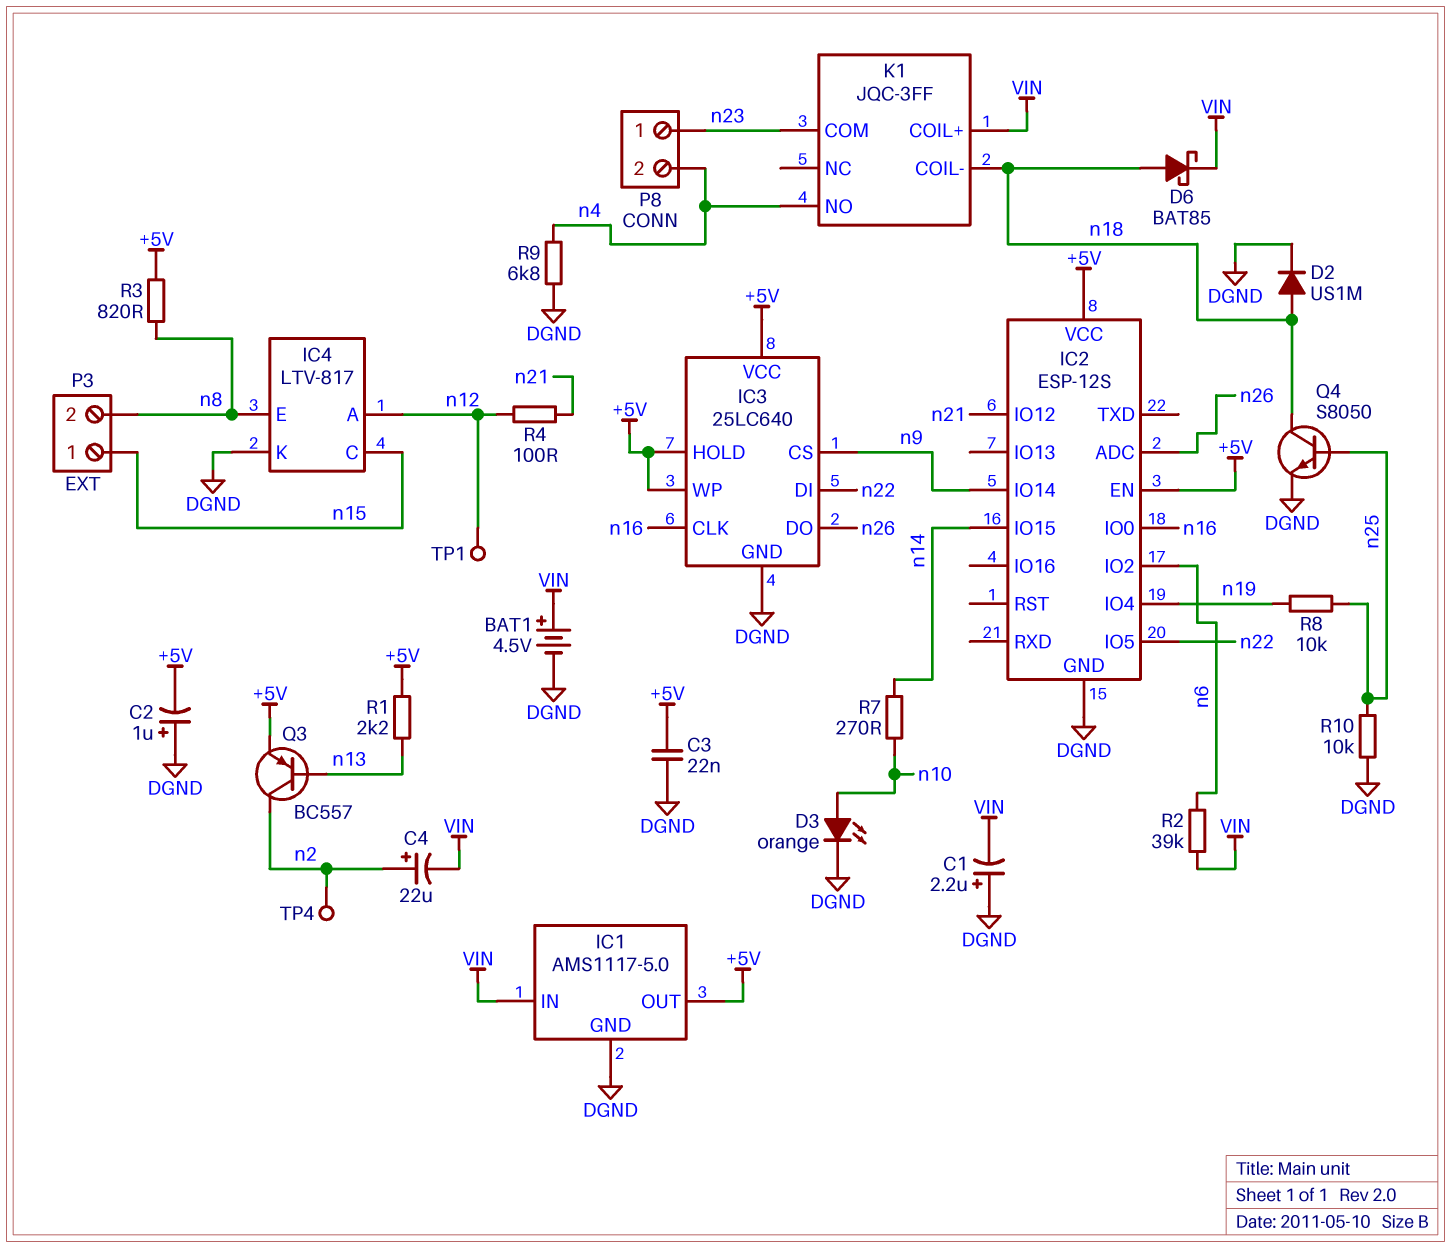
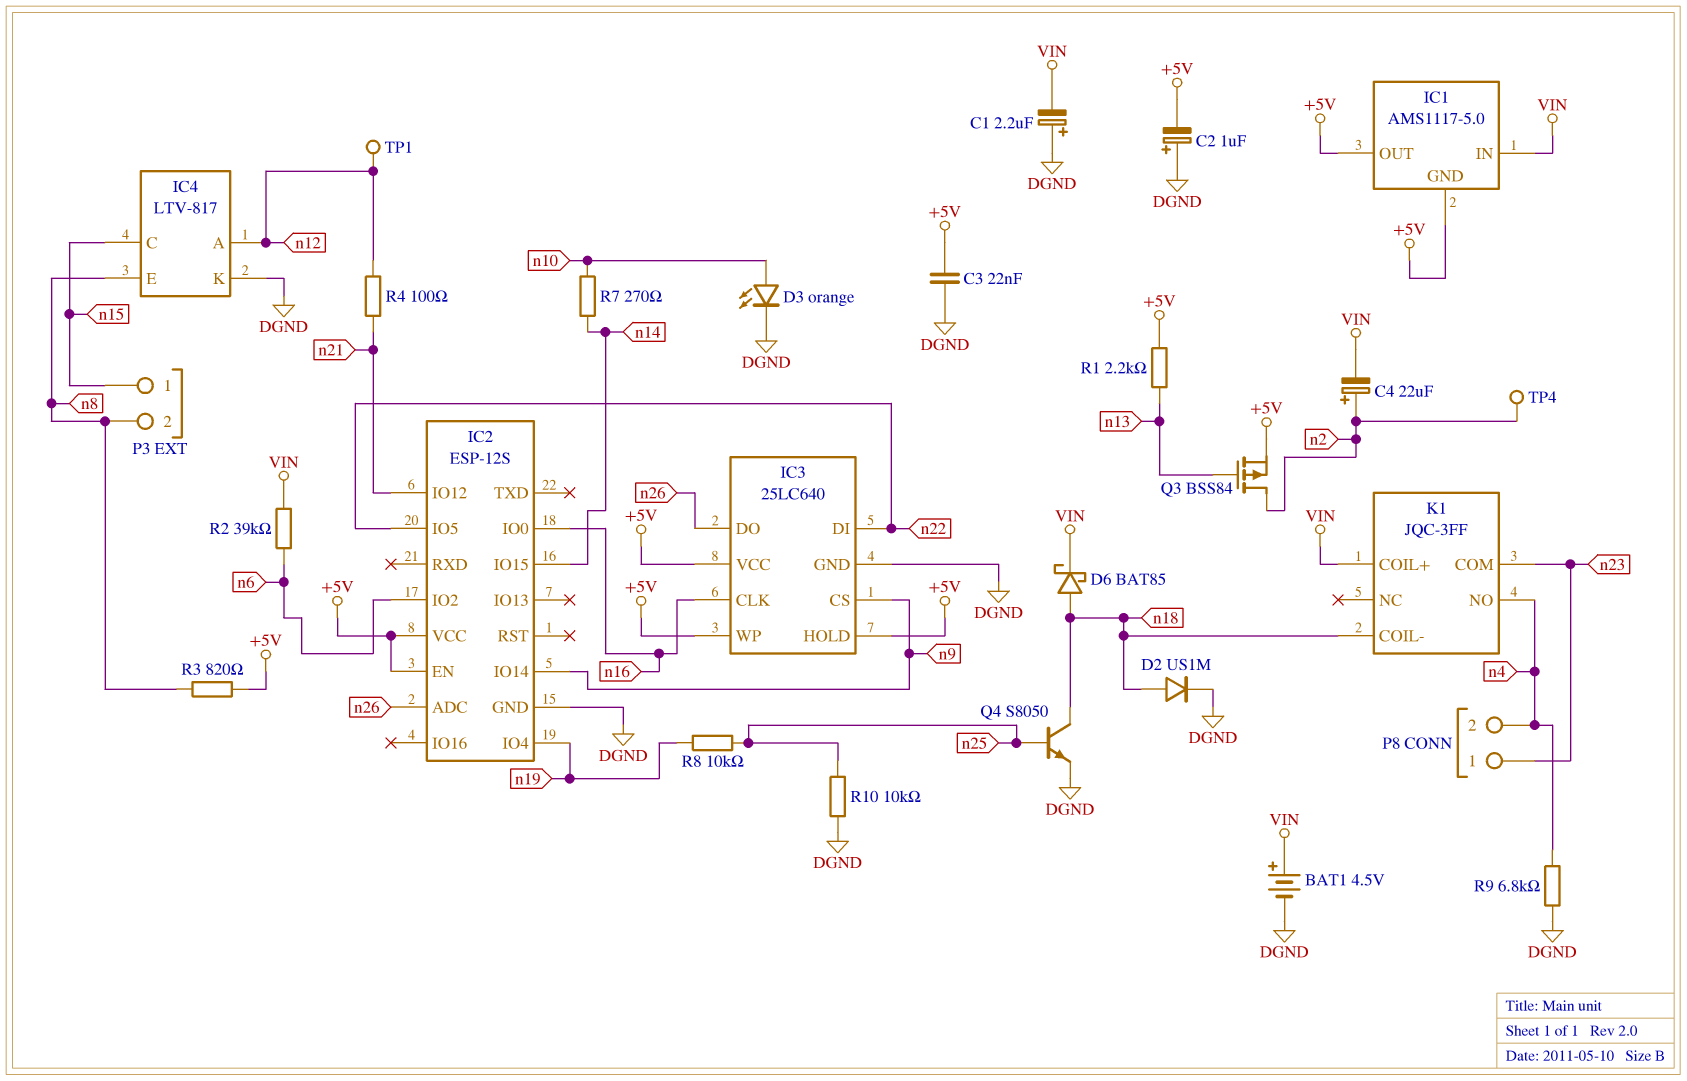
IC1 pin GND: DGND -> +5V
Q3: PNP BC557 (B n13, C n2, E +5V) -> PMOS BSS84 (G n13, D n2, S +5V)

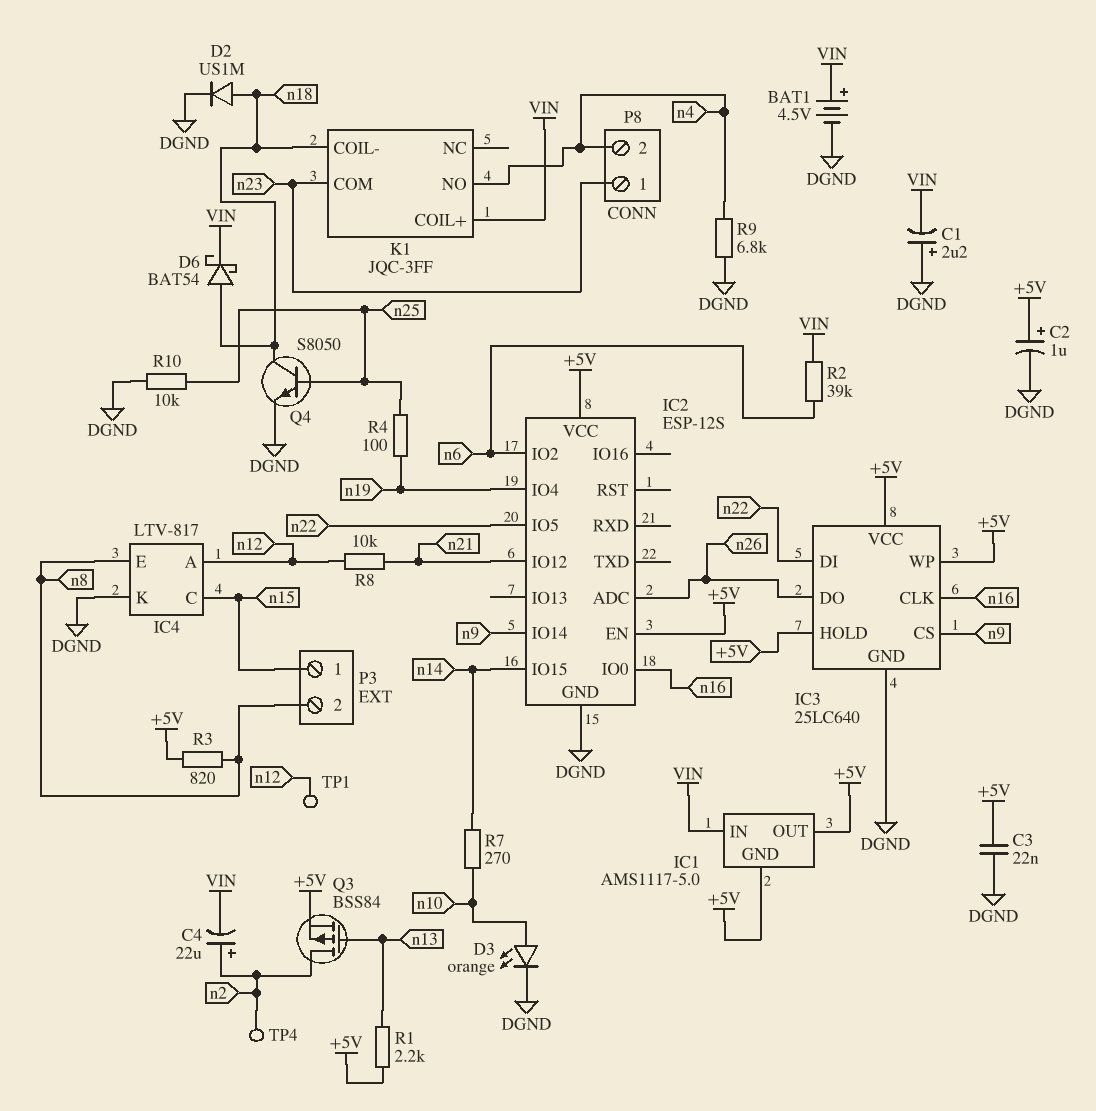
C2: 1uF (plus DGND, minus +5V) -> 1uF (plus +5V, minus DGND)
D6: schottky BAT85 (A n18, K VIN) -> schottky BAT54 (A n18, K VIN)
R4: 100 (n12, n21) -> 100 (n19, n25)
R8: 10k (n19, n25) -> 10k (n12, n21)

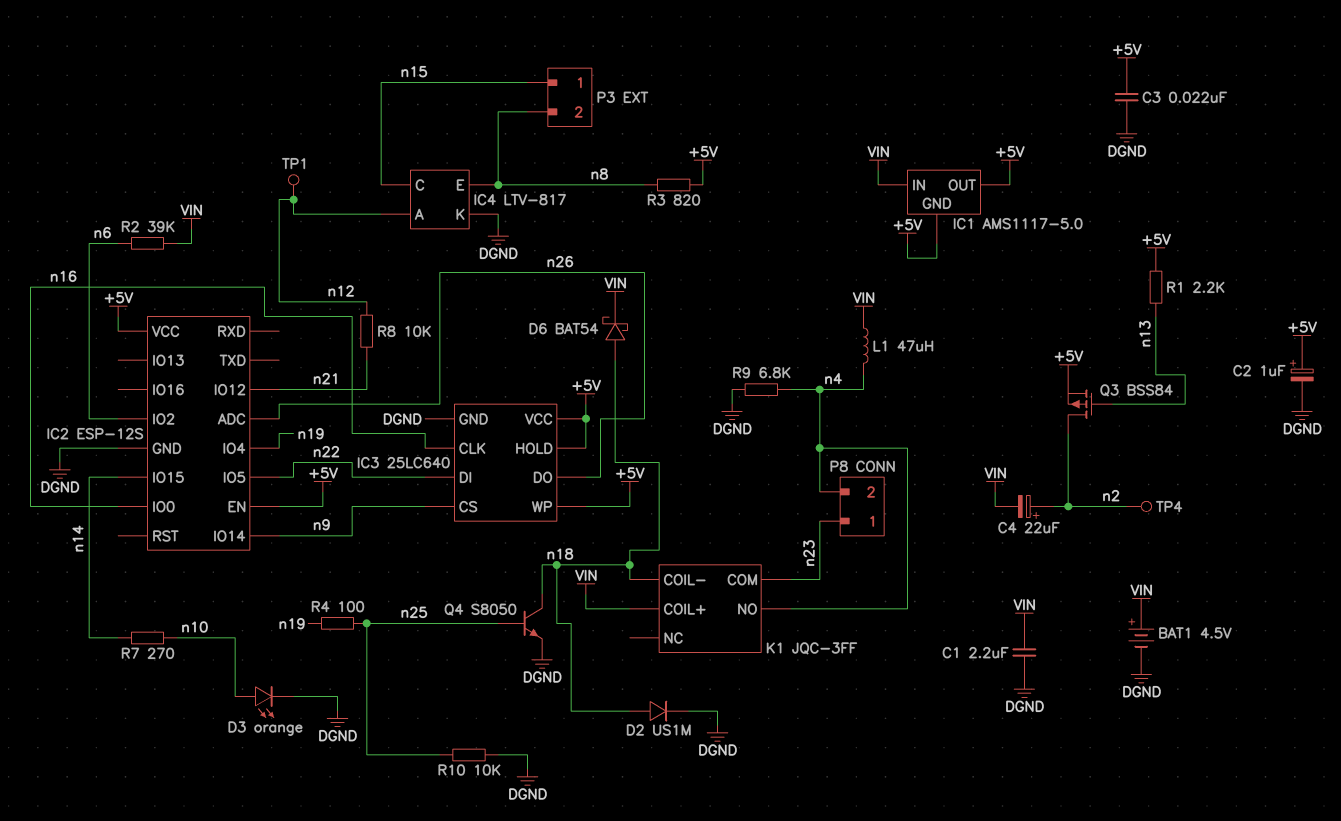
C1: 2.2uF (plus DGND, minus VIN) -> 2.2uF (DGND, VIN)
L1: none -> 47uH (VIN, n4)

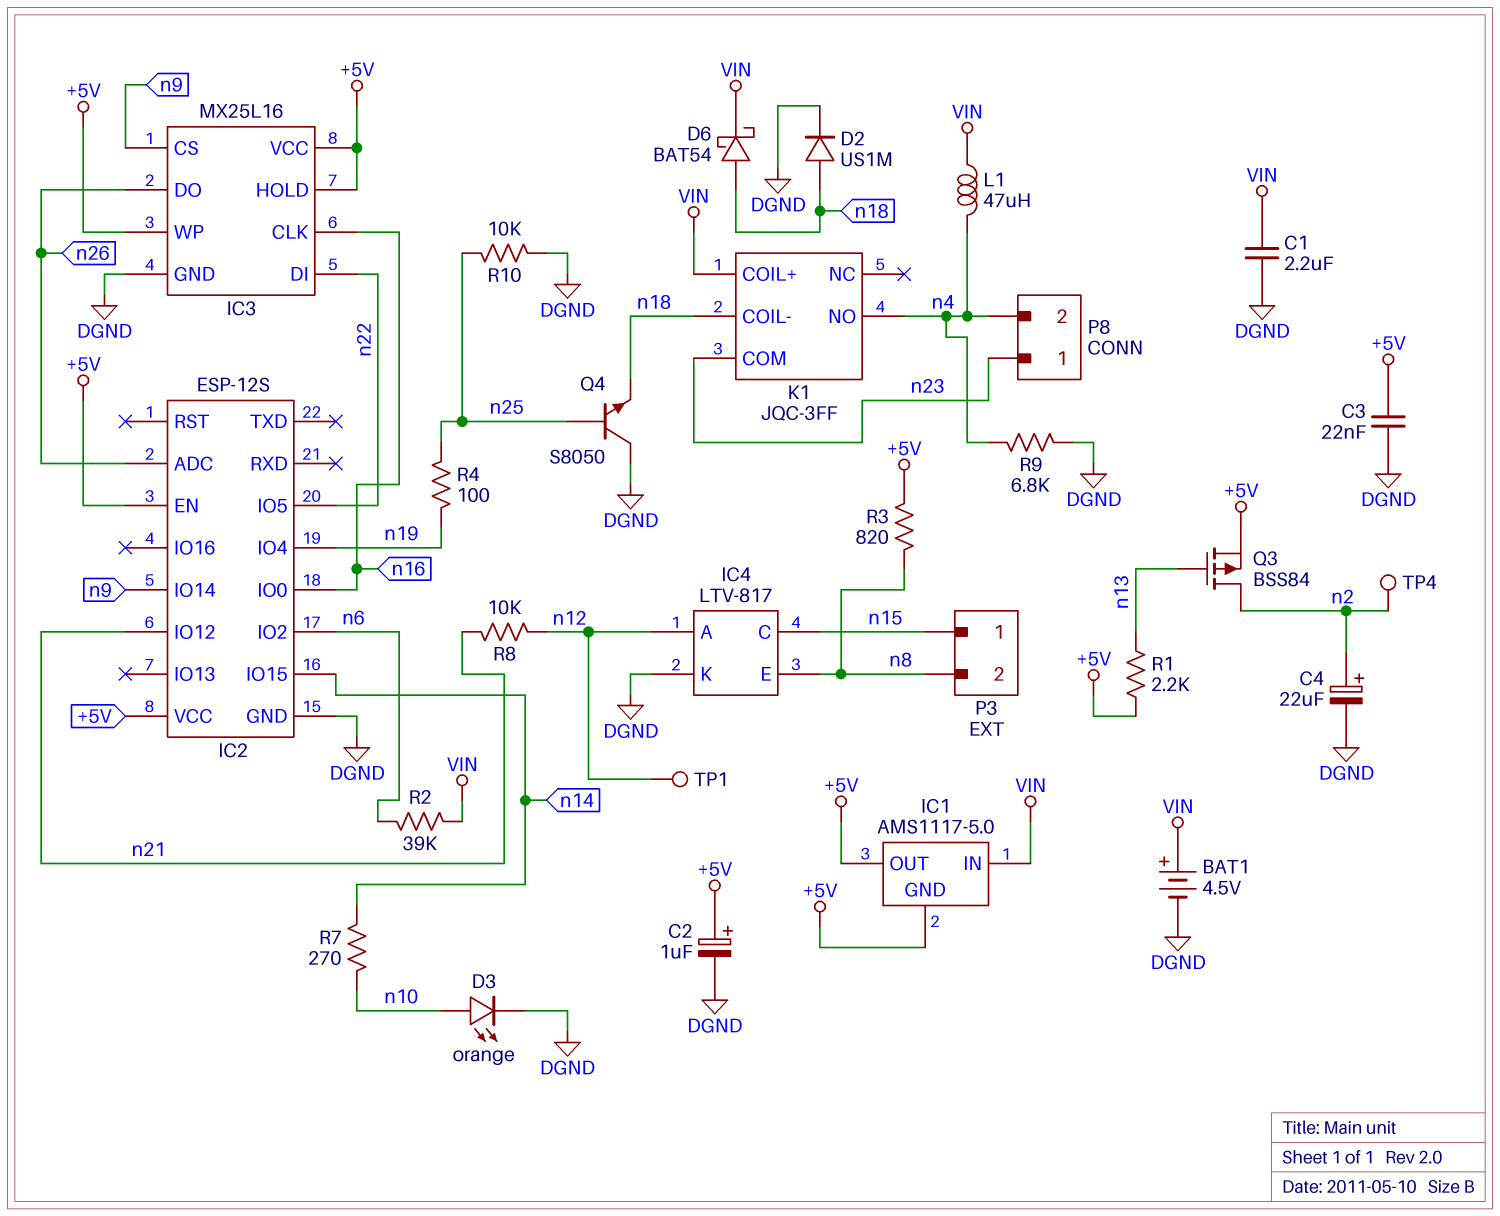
C4: 22uF (plus n2, minus VIN) -> 22uF (plus n2, minus DGND)
IC3: 25LC640 -> MX25L16
Q4: NPN S8050 (B n25, C n18, E DGND) -> NPN S8050 (B n25, C DGND, E n18)

